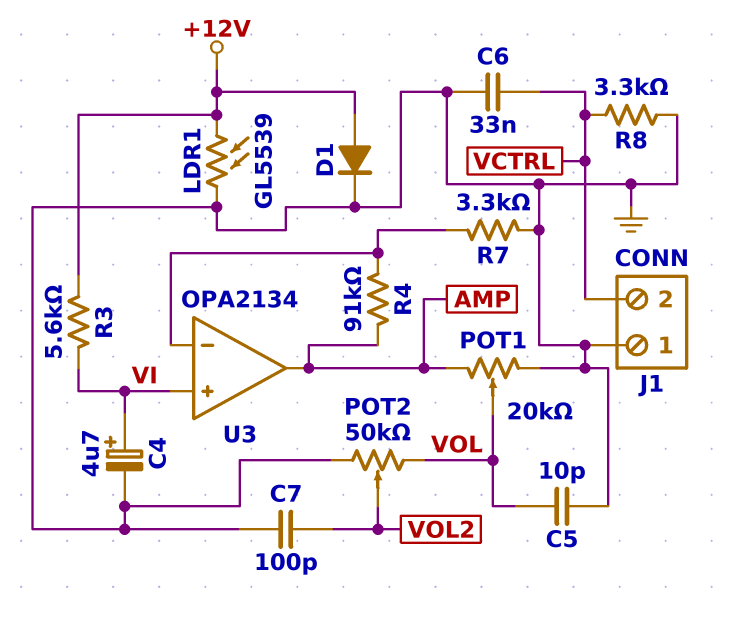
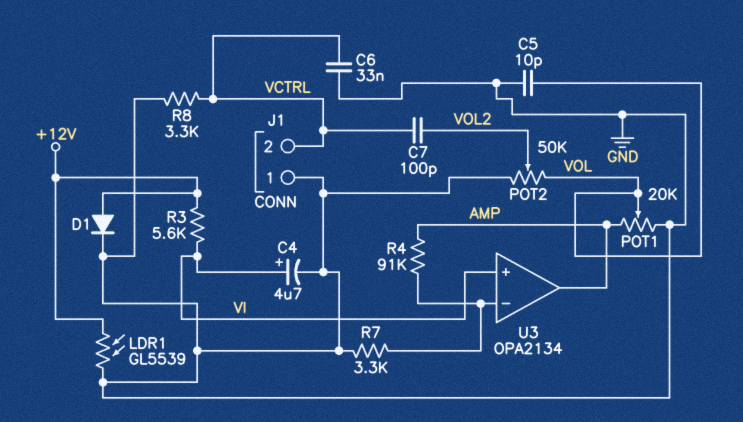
C7: 100pF (GND, VOL2) -> 100pF (VCTRL, VOL2)

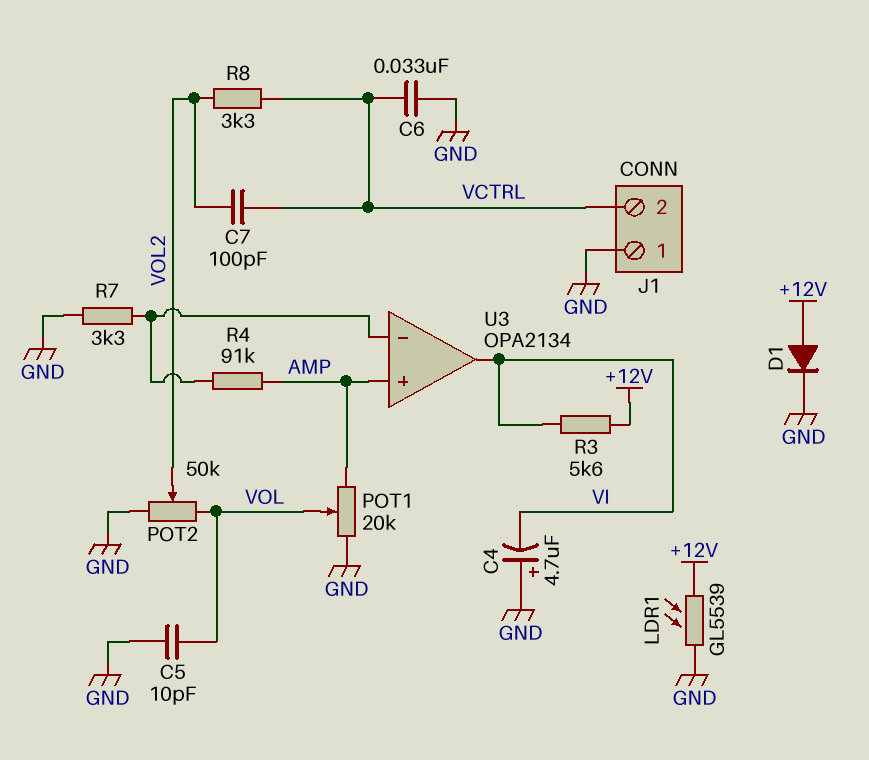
C4: 4.7uF (plus VI, minus GND) -> 4.7uF (plus GND, minus VI)
R8: 3.3k (GND, VCTRL) -> 3.3k (VCTRL, VOL2)
U3 pin in+: VI -> AMP
U3 pin out: AMP -> VI

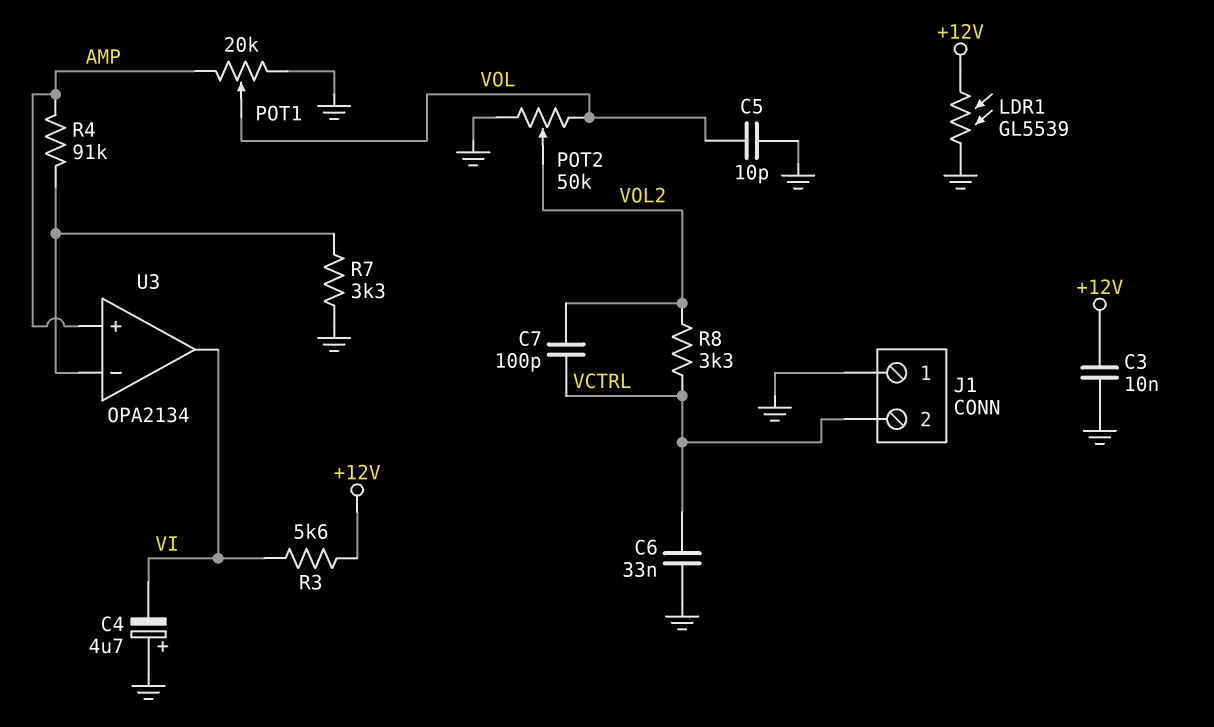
C3: none -> 10nF (+12V, GND)
D1: diode (A +12V, K GND) -> none

